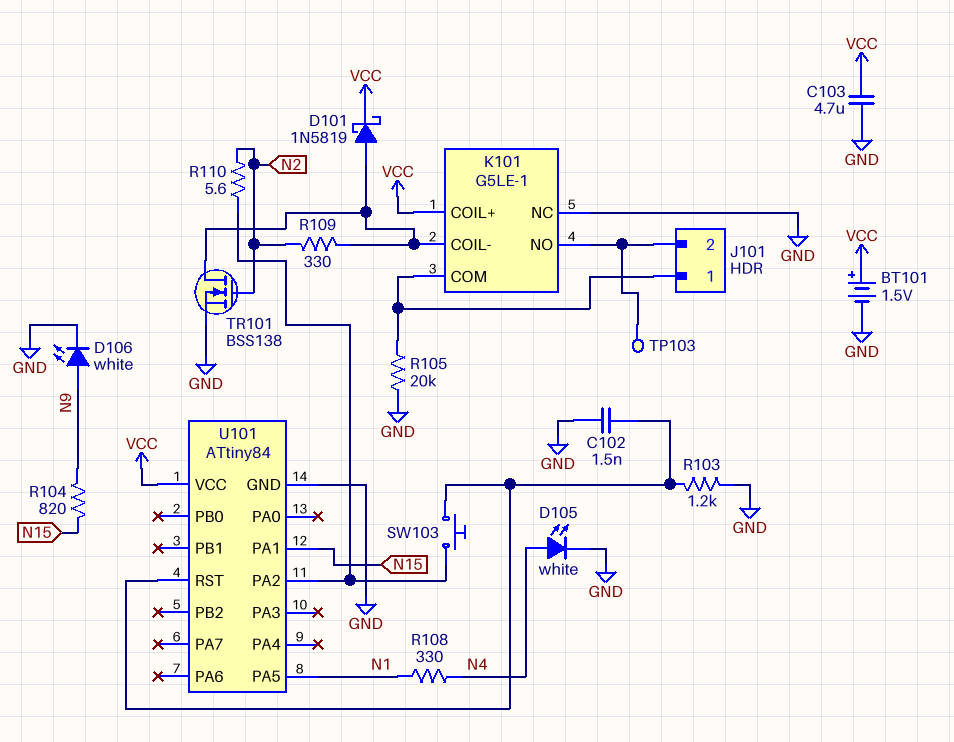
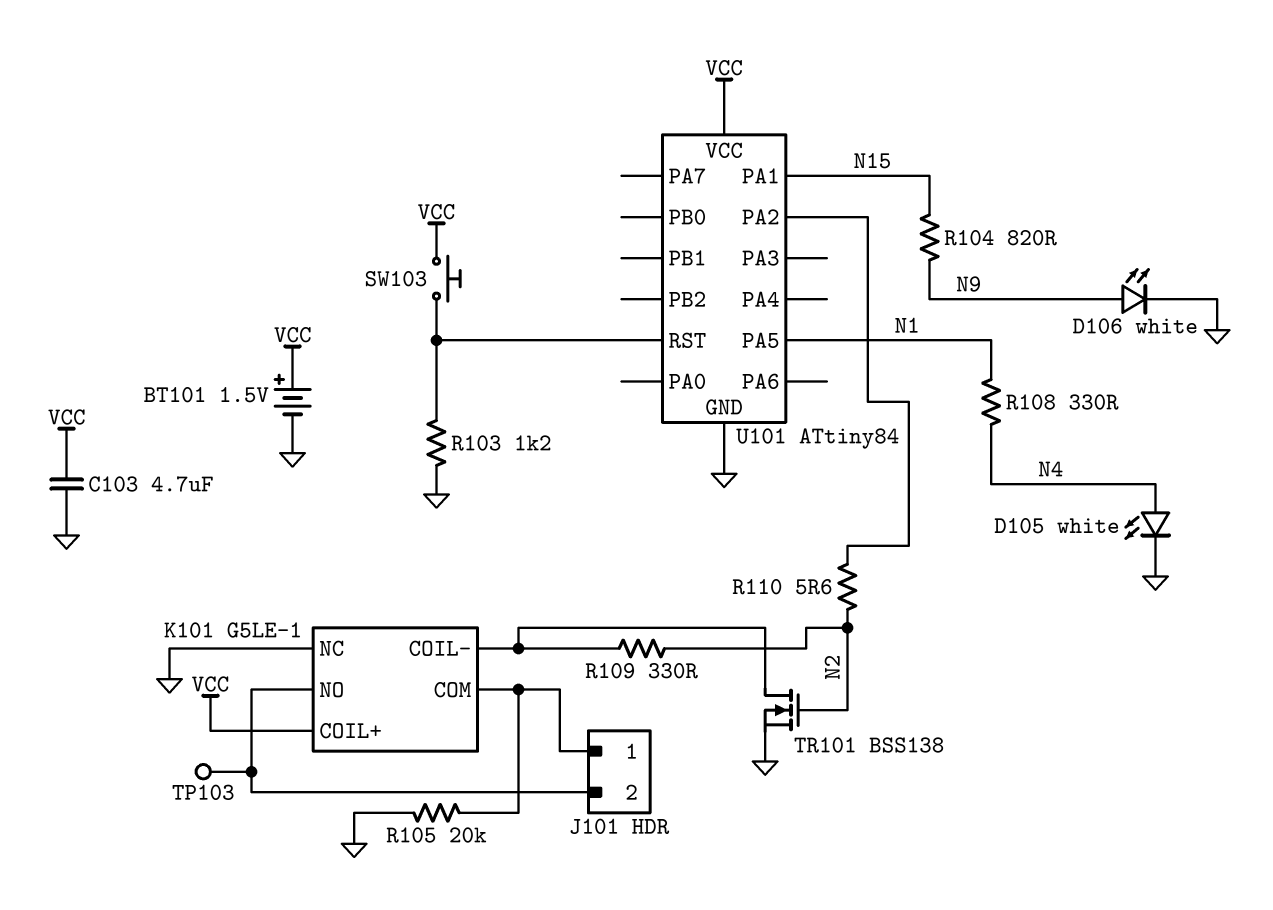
C102: 1.5nF (GND, U101/RST) -> none
D101: schottky 1N5819 (A K101/COIL-, K VCC) -> none
SW103: button (U101/PA2, U101/RST) -> button (U101/RST, VCC)

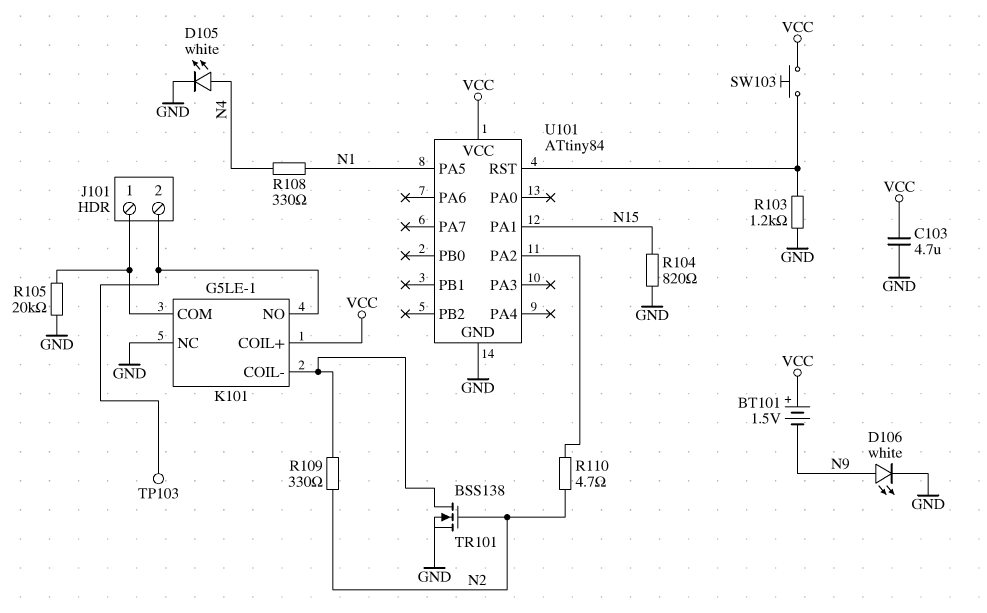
BT101: 1.5V (plus VCC, minus GND) -> 1.5V (plus VCC, minus N9)
R104: 820 (N9, N15) -> 820 (GND, N15)
R110: 5.6 (N2, U101/PA2) -> 4.7 (N2, U101/PA2)

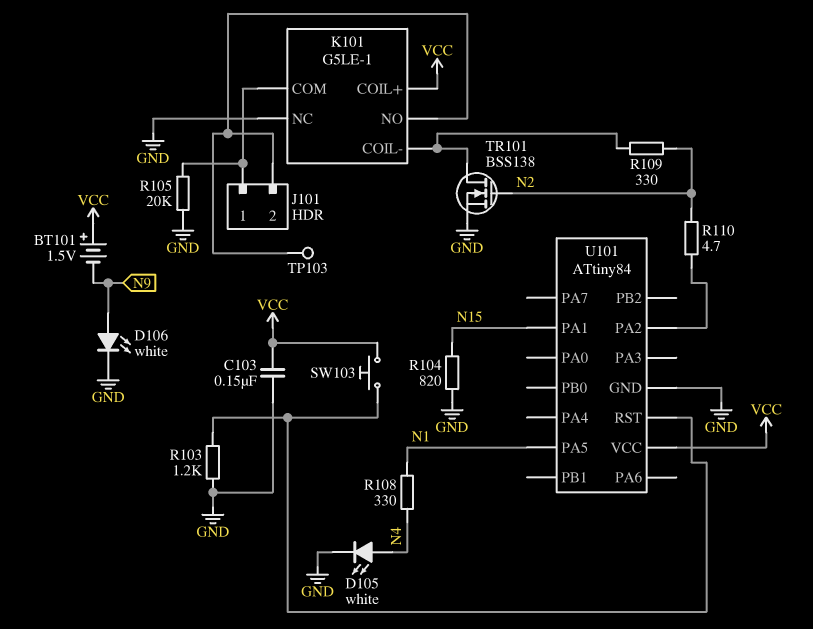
C103: 4.7uF (GND, VCC) -> 150nF (GND, VCC)

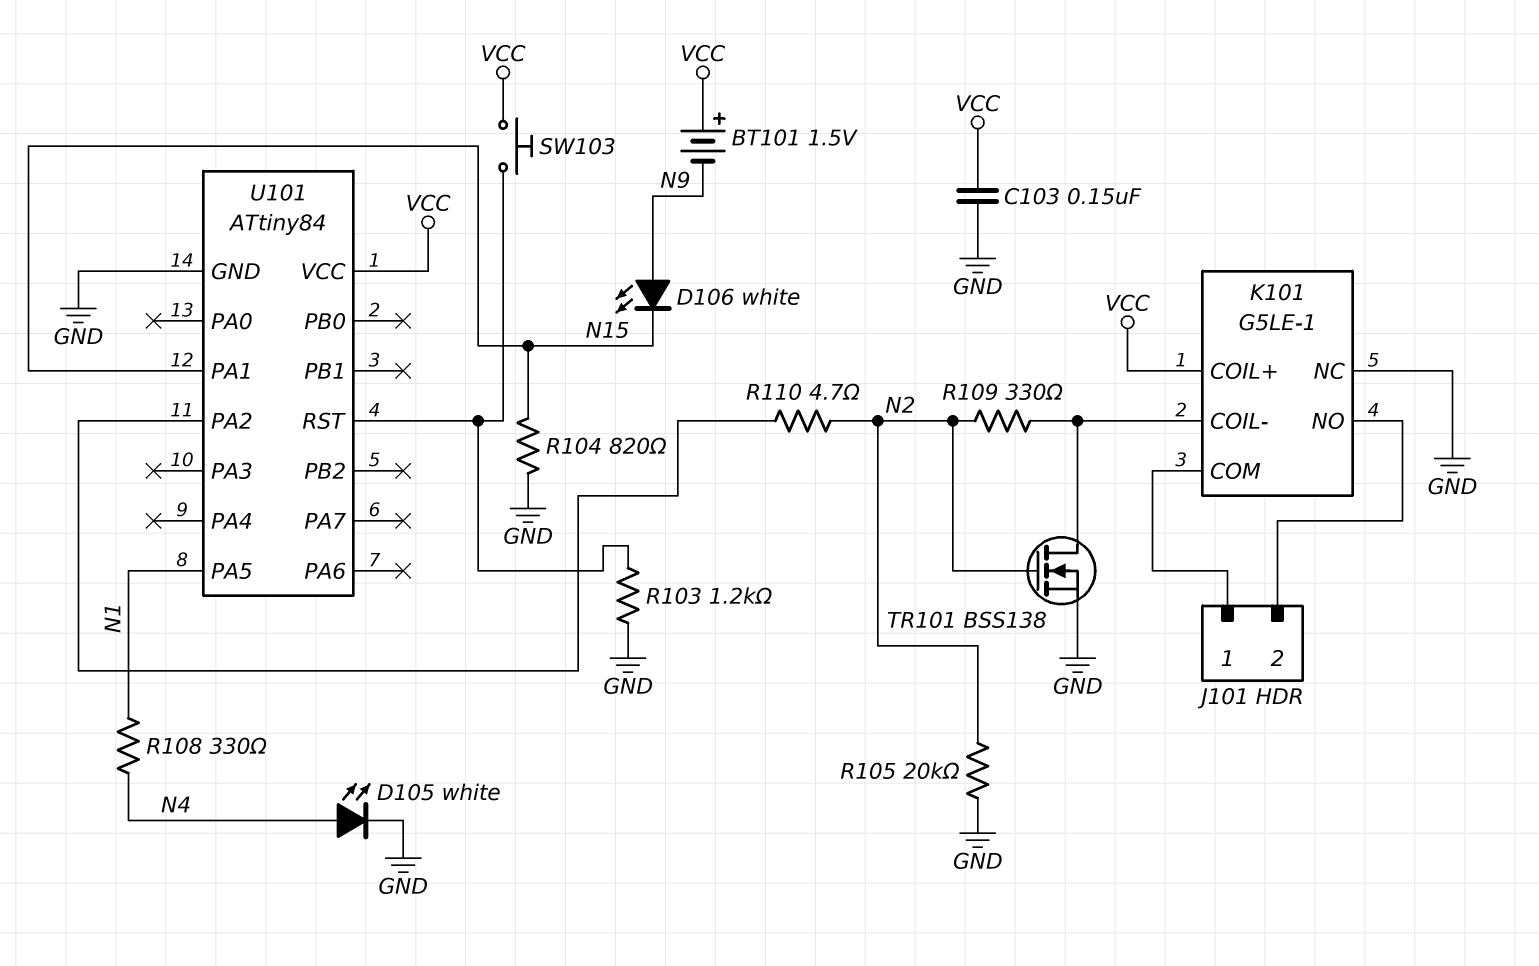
D106: LED white (A N9, K GND) -> LED white (A N9, K N15)
R105: 20k (GND, J101/1) -> 20k (GND, N2)
TP103: test point (J101/2) -> none

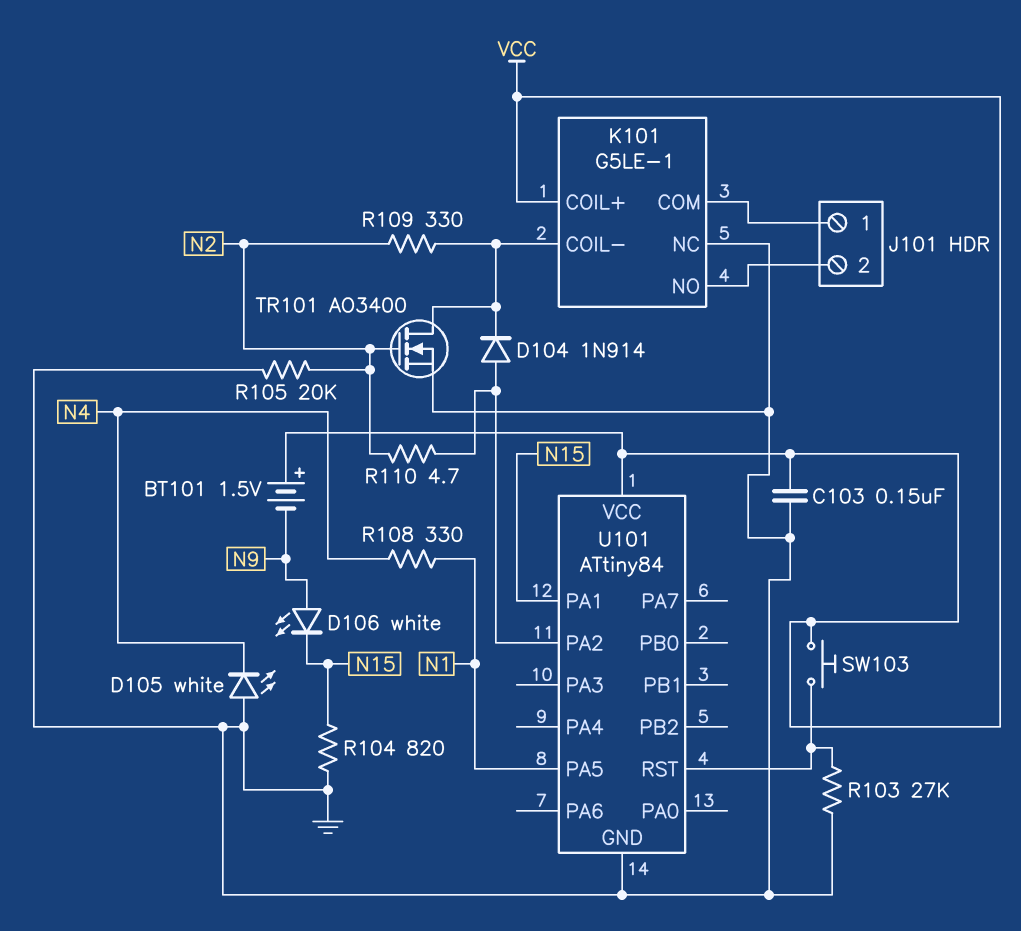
D104: none -> diode 1N914 (A U101/PA2, K K101/COIL-)
D105: LED white (A N4, K GND) -> LED white (A GND, K N4)
R103: 1.2k (GND, U101/RST) -> 27k (GND, U101/RST)
TR101: NMOS BSS138 (G N2, D K101/COIL-, S GND) -> NMOS AO3400 (G N2, D K101/COIL-, S GND)

